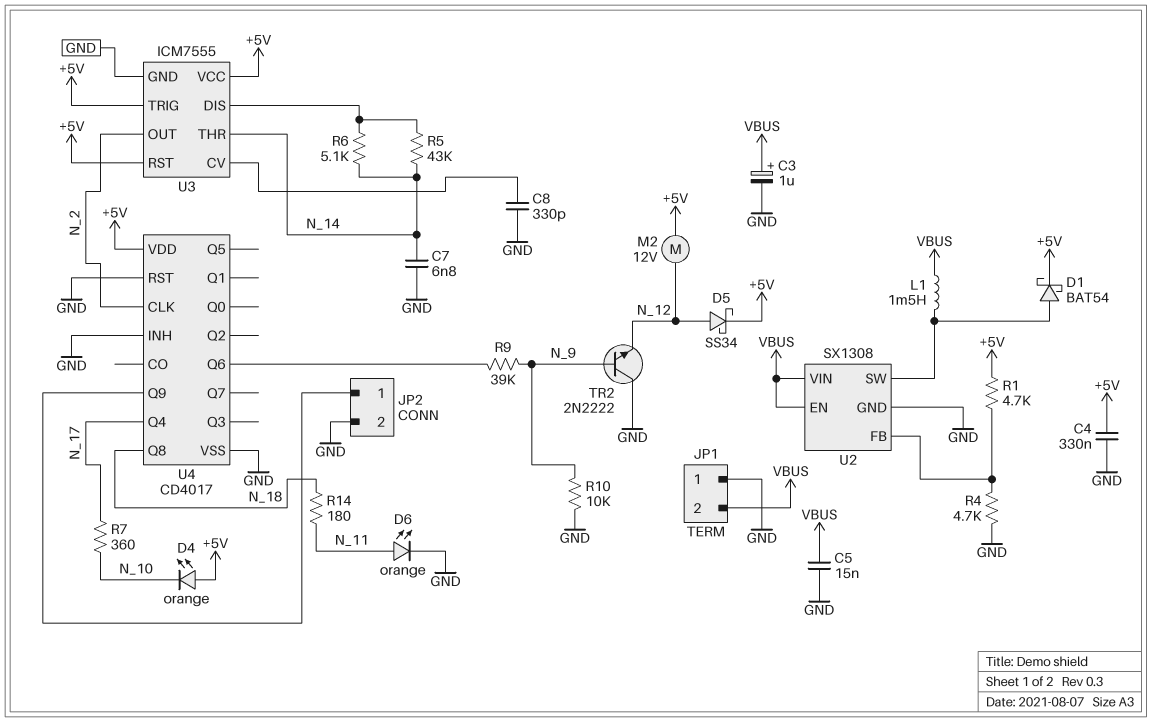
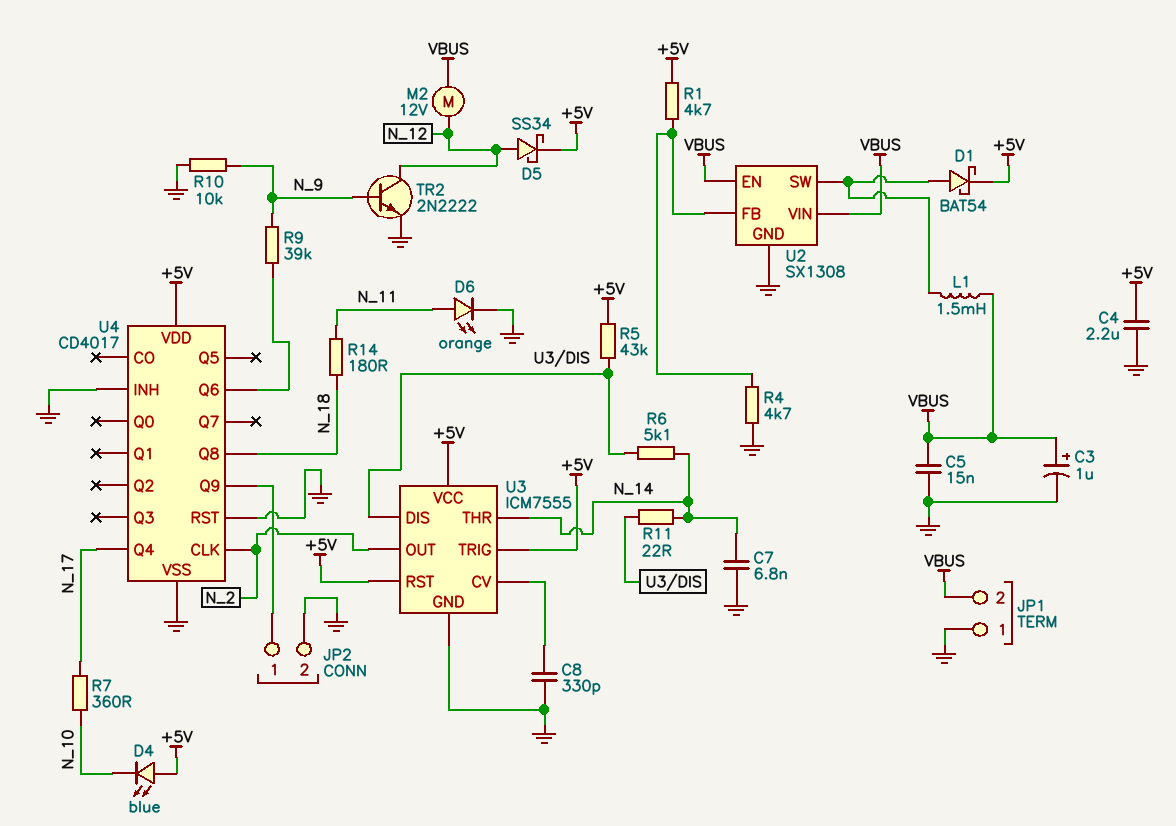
C4: 330nF (+5V, GND) -> 2.2uF (+5V, GND)
D4: LED orange (A +5V, K N_10) -> LED blue (A +5V, K N_10)
M2: motor 12V (+5V, N_12) -> motor 12V (N_12, VBUS)
R5: 43k (N_14, U3/DIS) -> 43k (+5V, U3/DIS)
R11: none -> 22 (N_14, U3/DIS)
TR2: NPN 2N2222 (B N_9, C GND, E N_12) -> NPN 2N2222 (B N_9, C N_12, E GND)

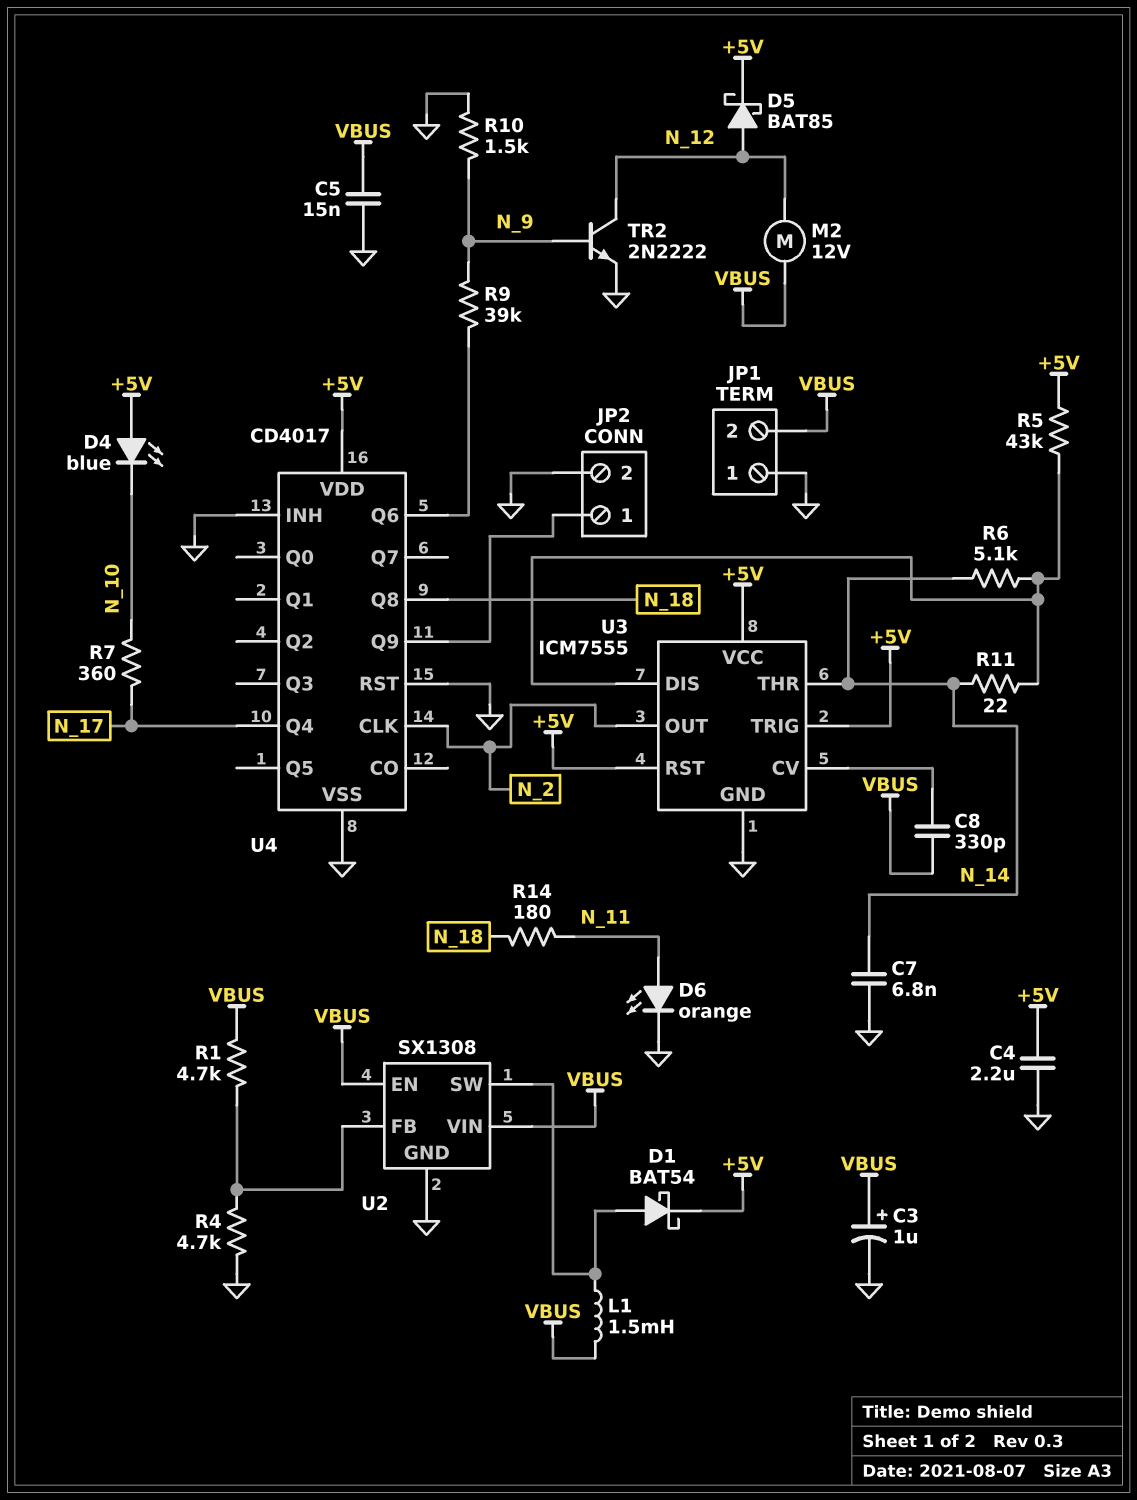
C8: 330pF (GND, U3/CV) -> 330pF (U3/CV, VBUS)
D5: schottky SS34 (A N_12, K +5V) -> schottky BAT85 (A N_12, K +5V)
R1: 4.7k (+5V, U2/FB) -> 4.7k (U2/FB, VBUS)
R10: 10k (GND, N_9) -> 1.5k (GND, N_9)

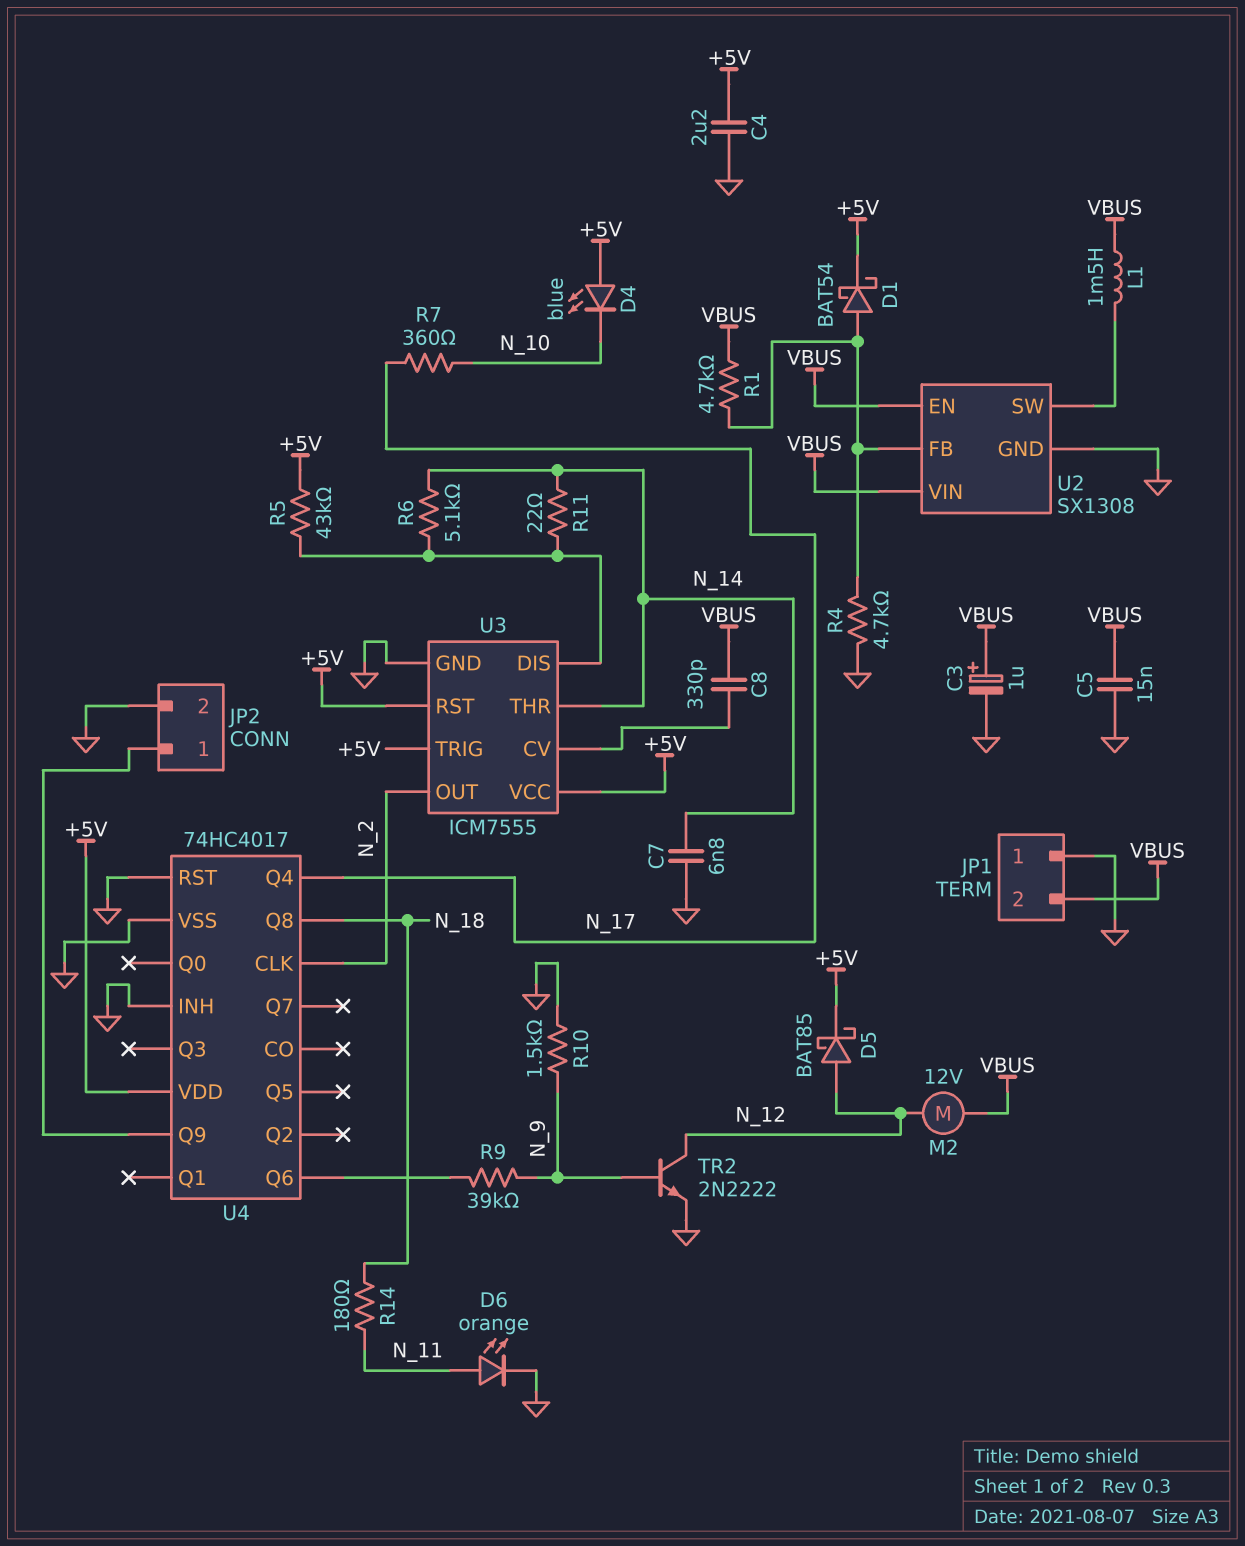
D1: schottky BAT54 (A U2/SW, K +5V) -> schottky BAT54 (A U2/FB, K +5V)
U4: CD4017 -> 74HC4017

